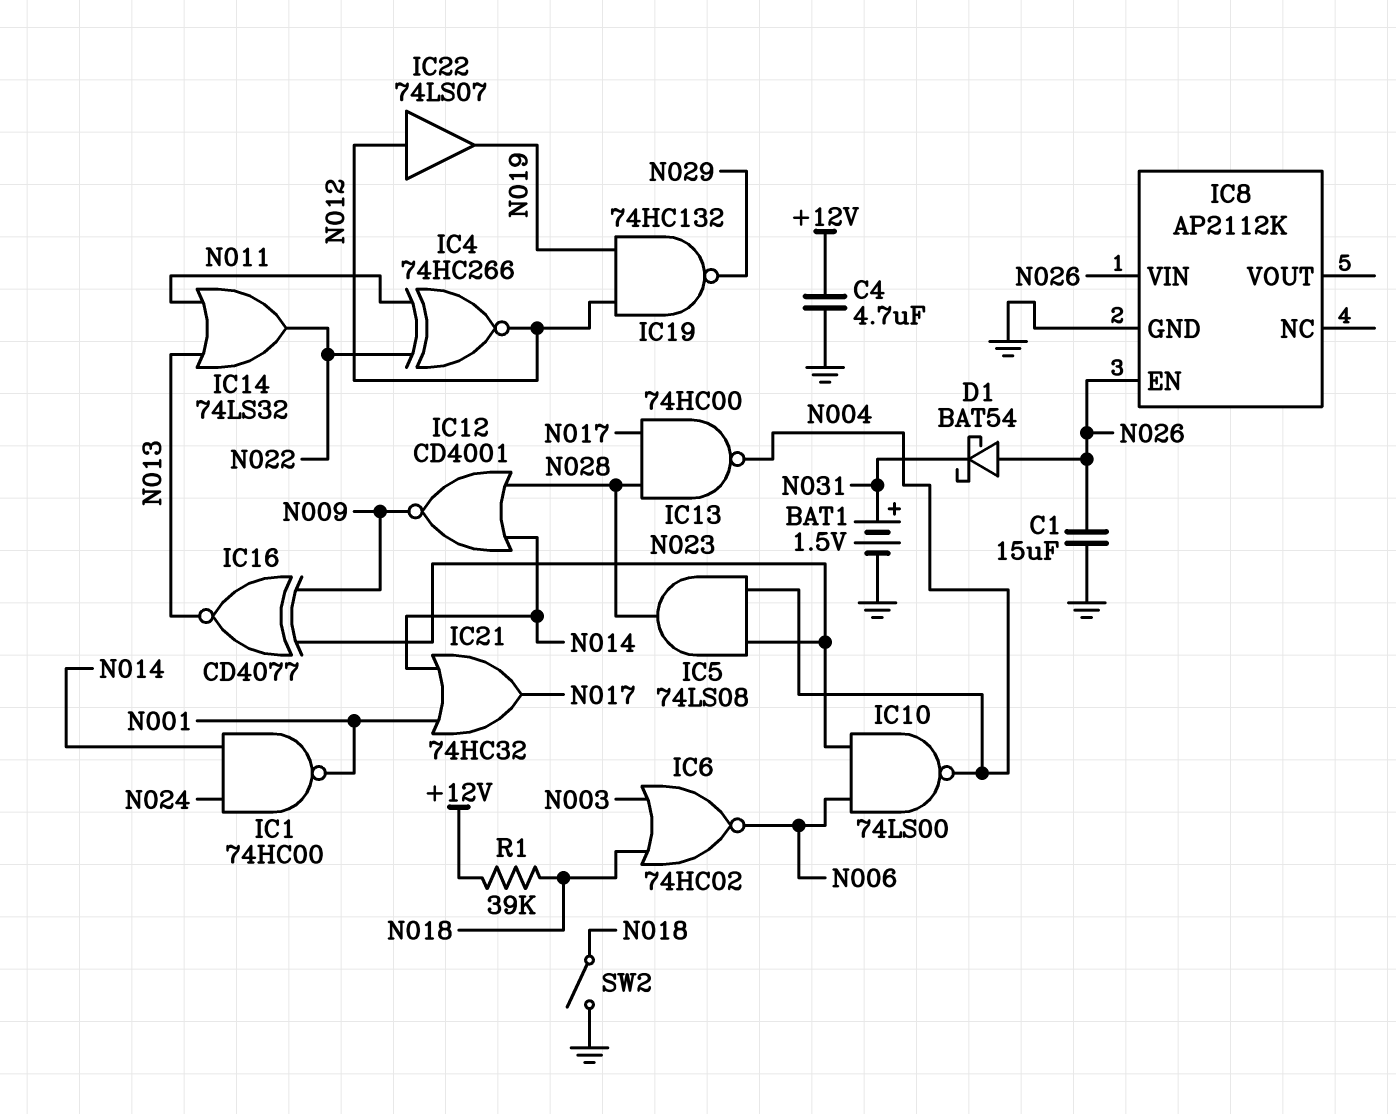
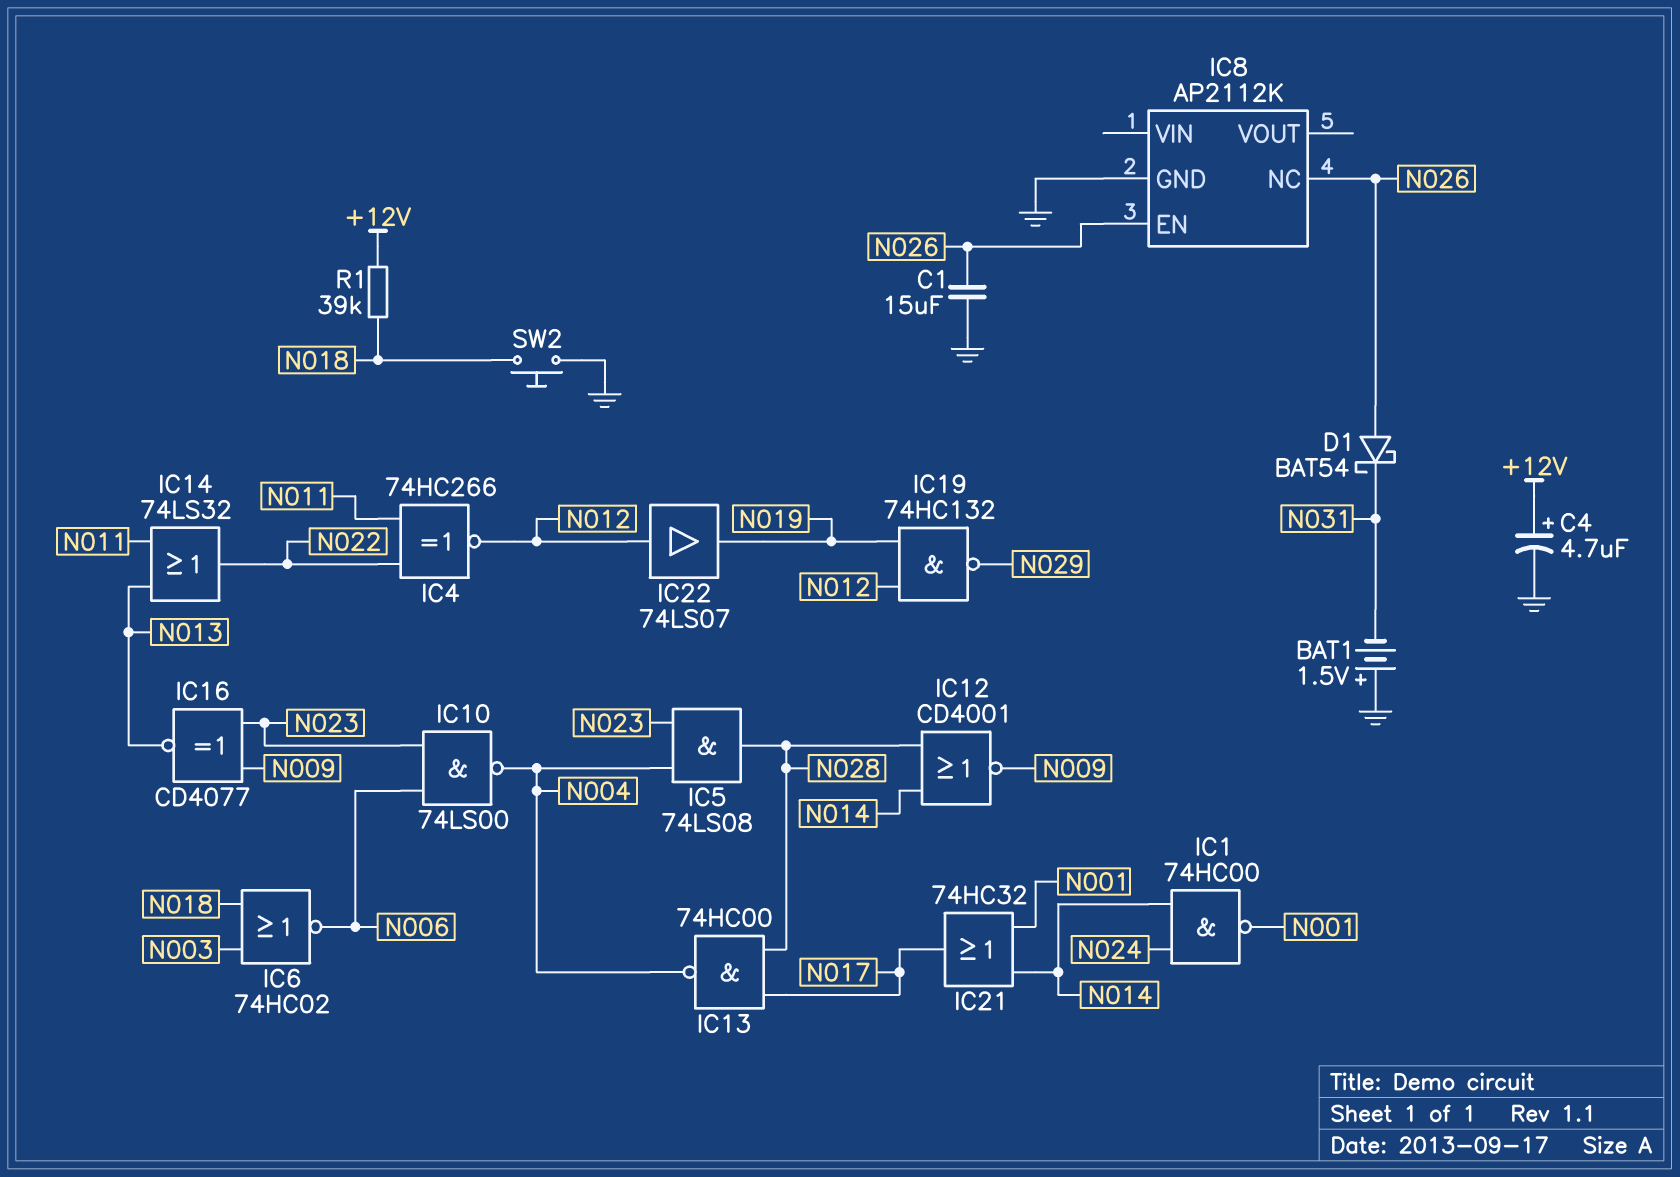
BAT1: 1.5V (plus N031, minus GND) -> 1.5V (plus GND, minus N031)
C4: 4.7uF (+12V, GND) -> 4.7uF (plus +12V, minus GND)
IC8 pin NC: none -> N026
IC8 pin VIN: N026 -> none
SW2: switch (GND, N018) -> button (GND, N018)

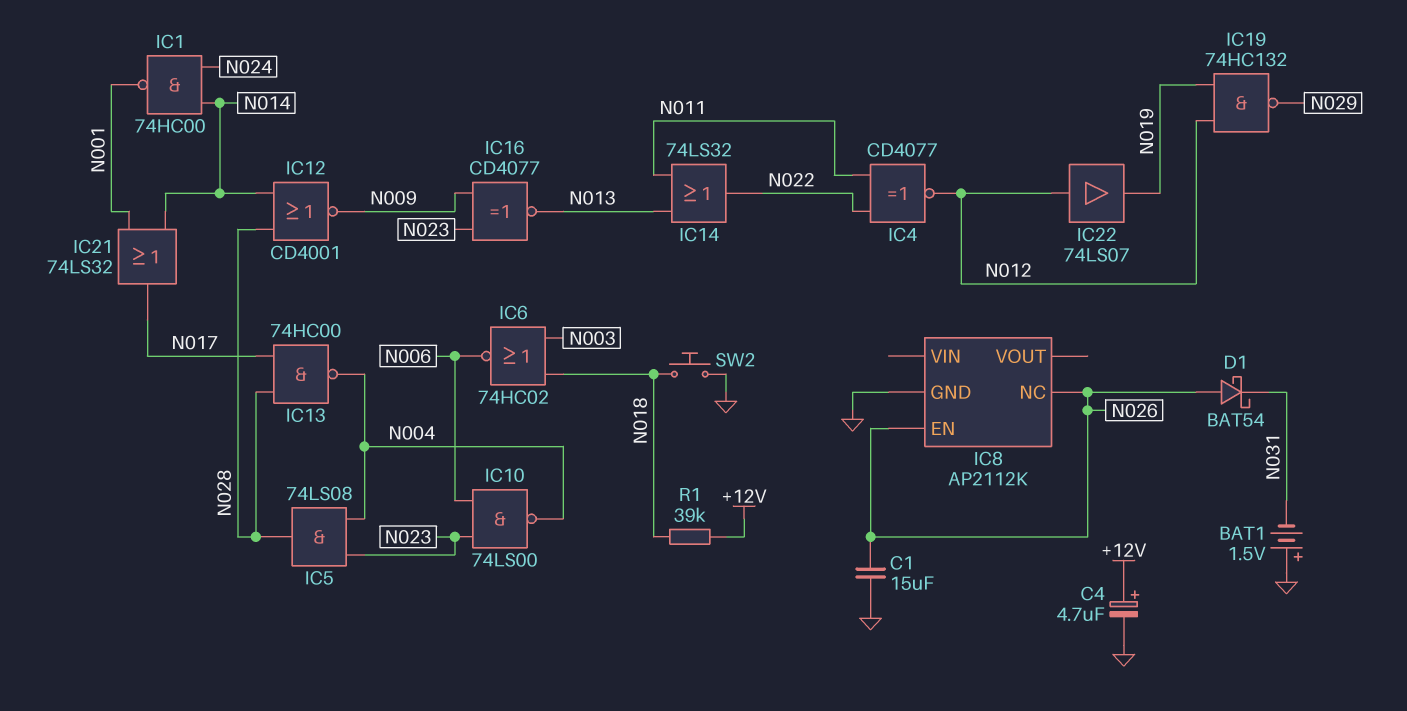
IC4: XNOR 74HC266 (in N011, in N022, out N012) -> XNOR CD4077 (in N011, in N022, out N012)
IC21: OR 74HC32 (in N001, in N014, out N017) -> OR 74LS32 (in N001, in N014, out N017)

